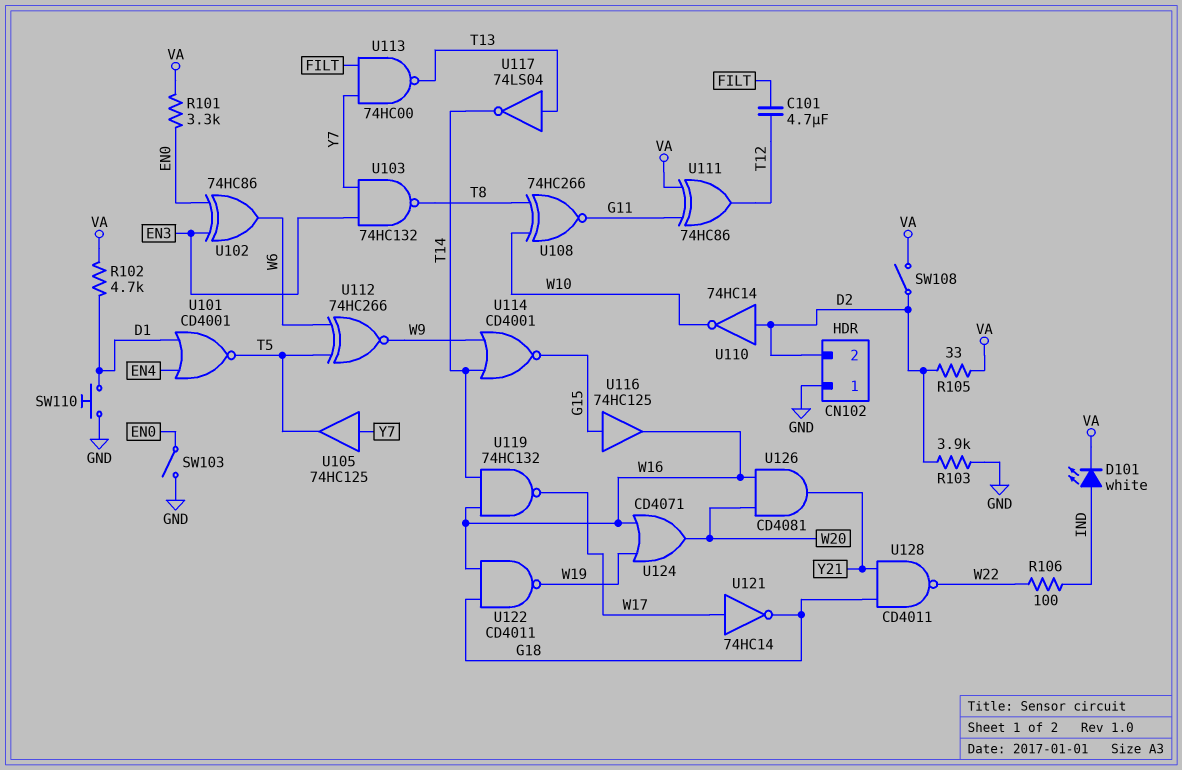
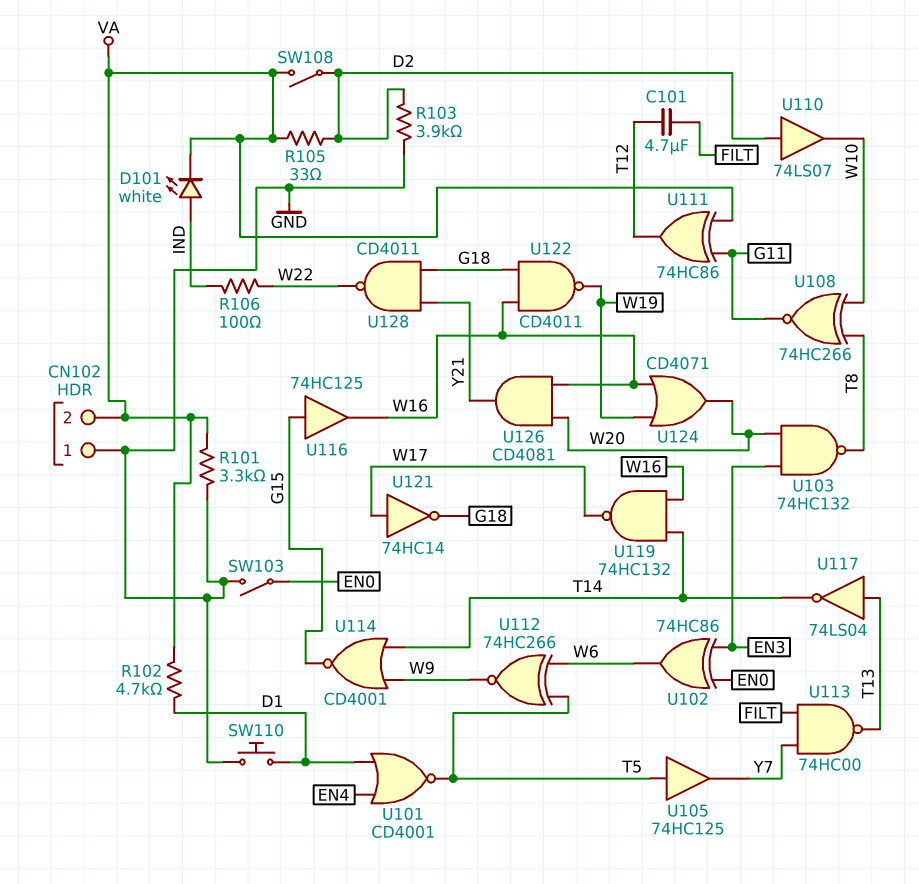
CN102 pin 2: D2 -> VA
R101: 3.3k (EN0, VA) -> 3.3k (GND, VA)
U103: NAND 74HC132 (in EN3, in Y7, out T8) -> NAND 74HC132 (in EN3, in W20, out T8)
U105: buffer 74HC125 (in Y7, out T5) -> buffer 74HC125 (in T5, out Y7)
U110: NOT 74HC14 (in D2, out W10) -> buffer 74LS07 (in D2, out W10)

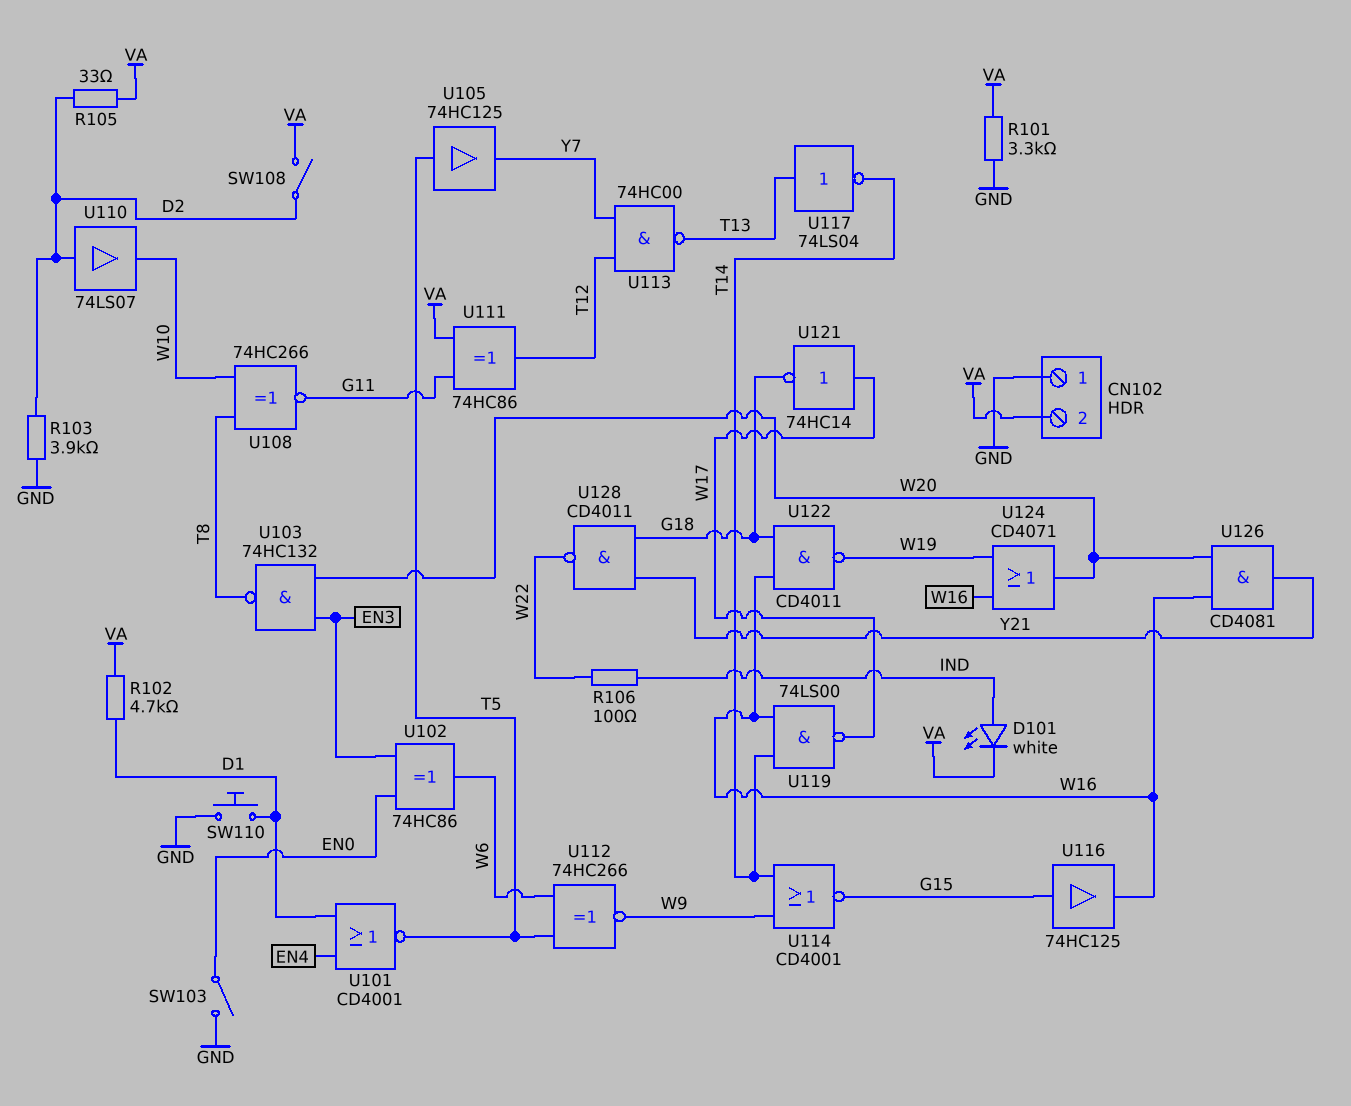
C101: 4.7uF (FILT, T12) -> none
U113: NAND 74HC00 (in FILT, in Y7, out T13) -> NAND 74HC00 (in T12, in Y7, out T13)
U119: NAND 74HC132 (in T14, in W16, out W17) -> NAND 74LS00 (in T14, in W16, out W17)

